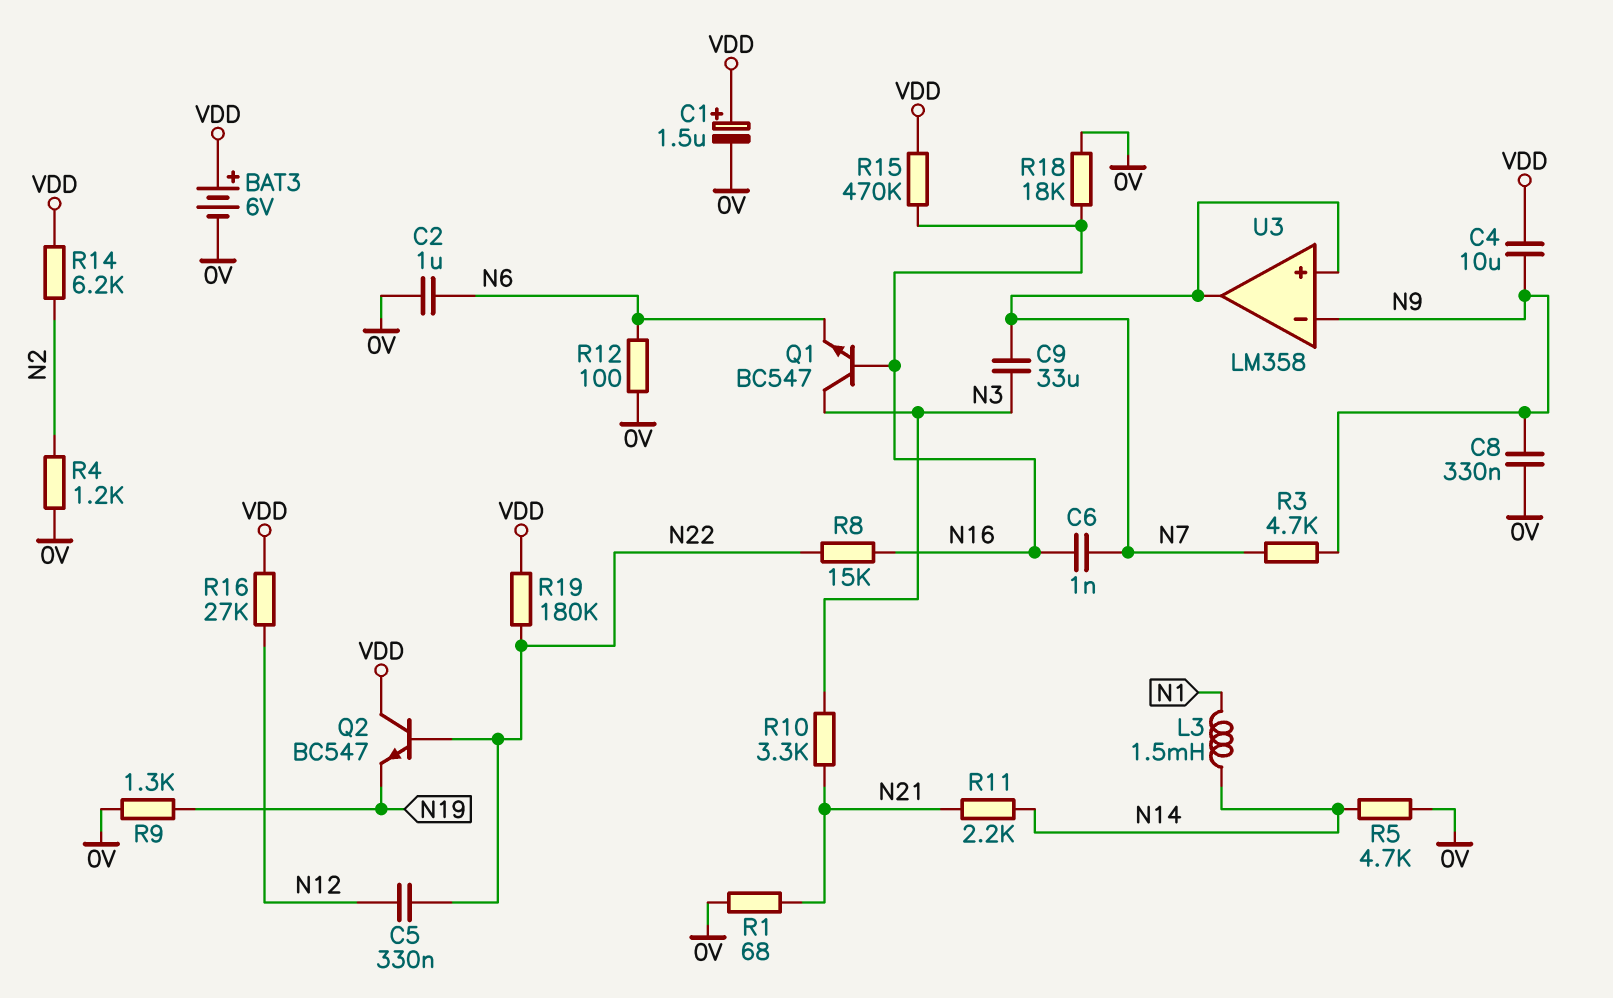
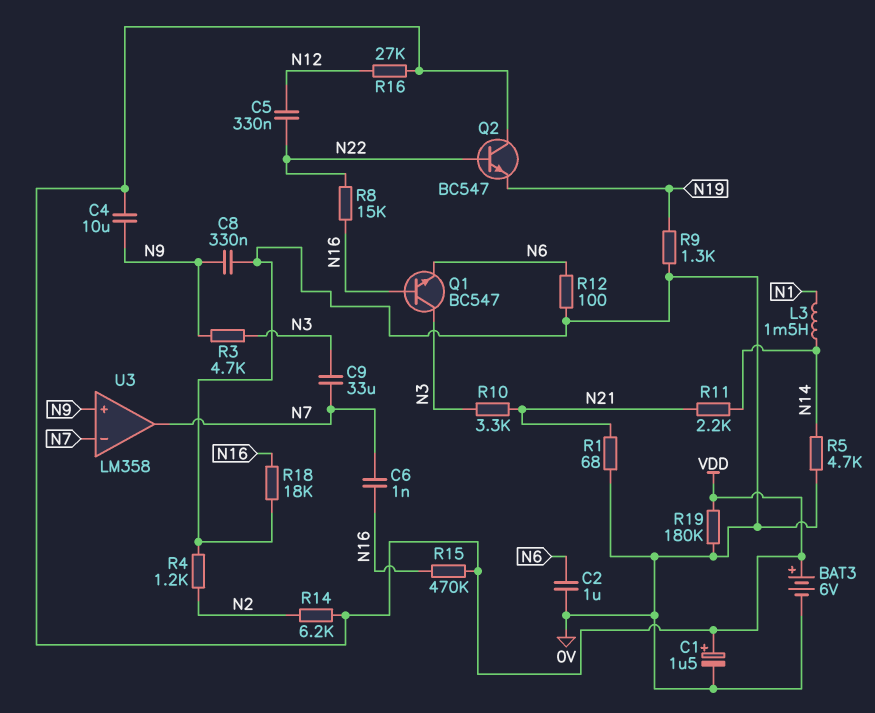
R3: 4.7k (N7, N9) -> 4.7k (N3, N9)
R19: 180k (N22, VDD) -> 180k (0V, VDD)
U3 pin in+: N7 -> N9
U3 pin in-: N9 -> N7

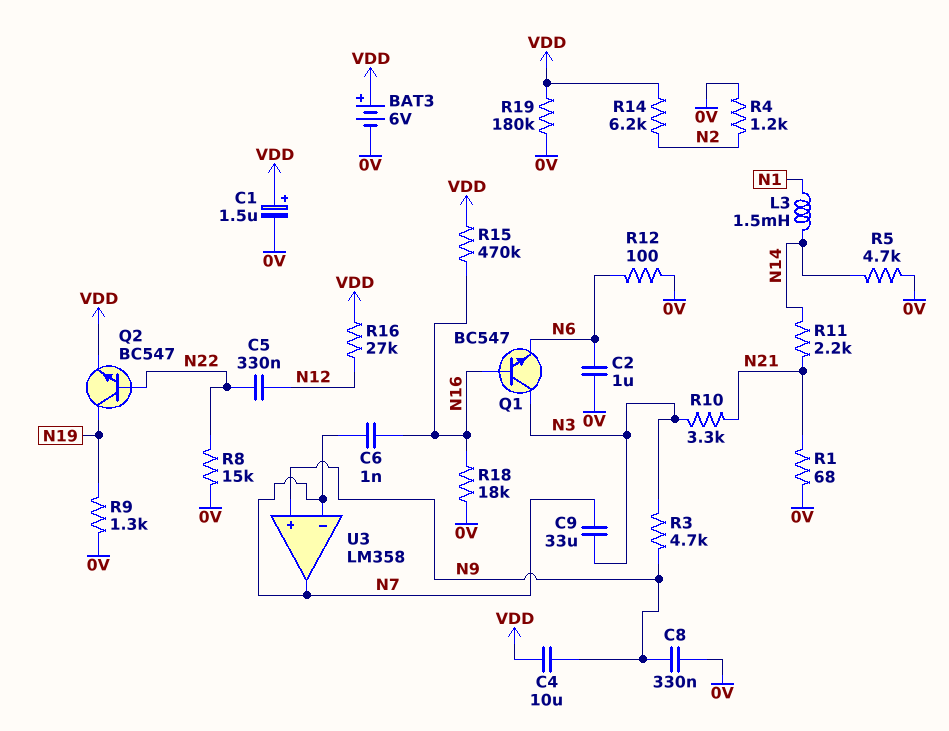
Q2: NPN BC547 (B N22, C VDD, E N19) -> NPN BC547 (B N22, C N19, E VDD)
R8: 15k (N16, N22) -> 15k (0V, N22)

